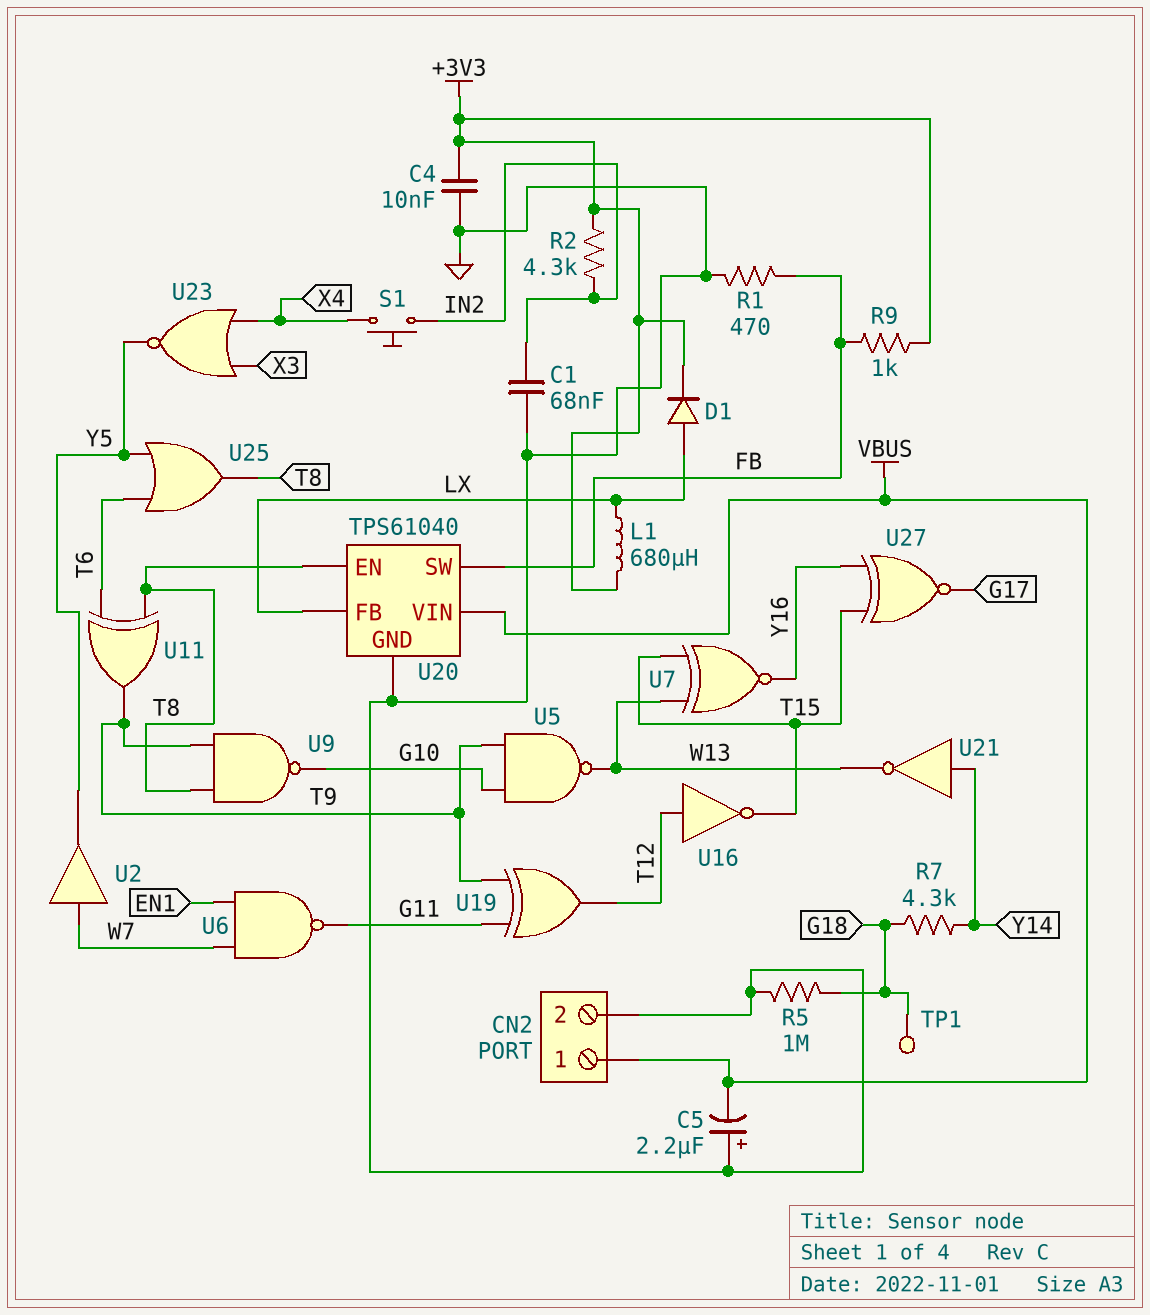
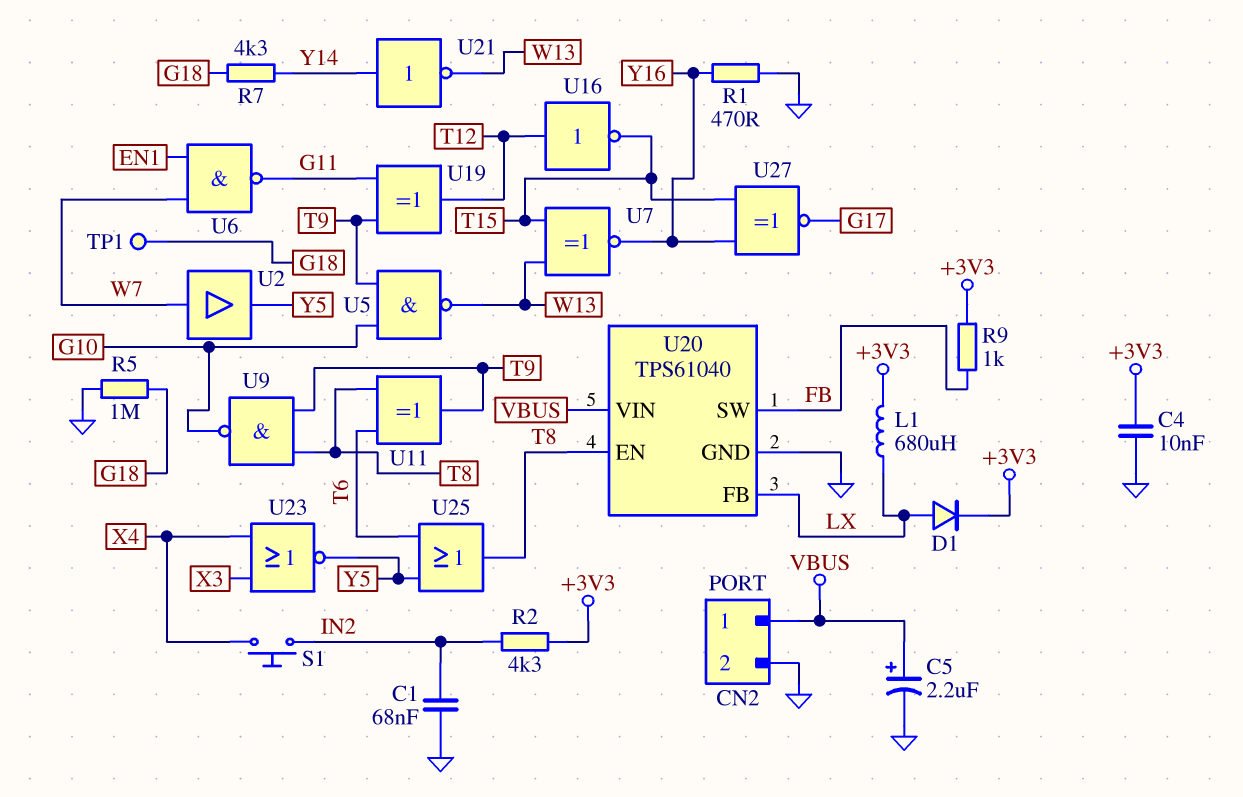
C5: 2.2uF (plus GND, minus VBUS) -> 2.2uF (plus VBUS, minus GND)
R1: 470 (FB, GND) -> 470 (GND, Y16)

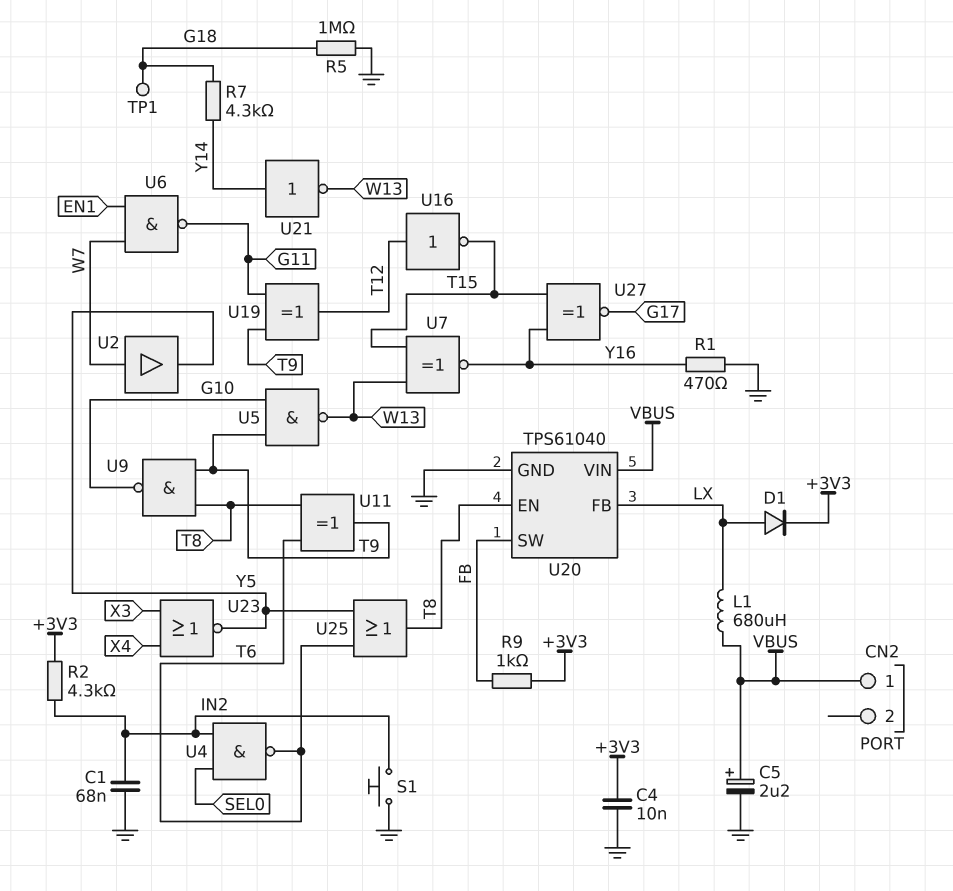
CN2 pin 2: GND -> none
L1: 680uH (+3V3, LX) -> 680uH (LX, VBUS)
S1: button (IN2, X4) -> button (GND, IN2)
U4: none -> NAND (in IN2, in SEL0, out T6)

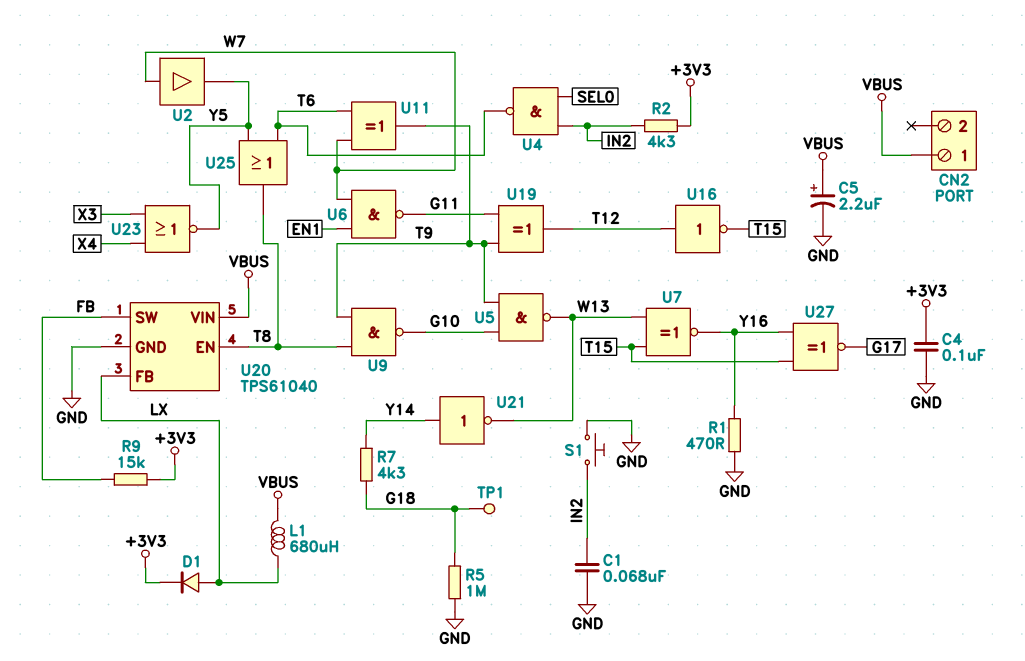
C4: 10nF (+3V3, GND) -> 100nF (+3V3, GND)
R9: 1k (+3V3, FB) -> 15k (+3V3, FB)
U11: XOR (in T6, in T8, out T9) -> XOR (in T6, in W7, out T9)

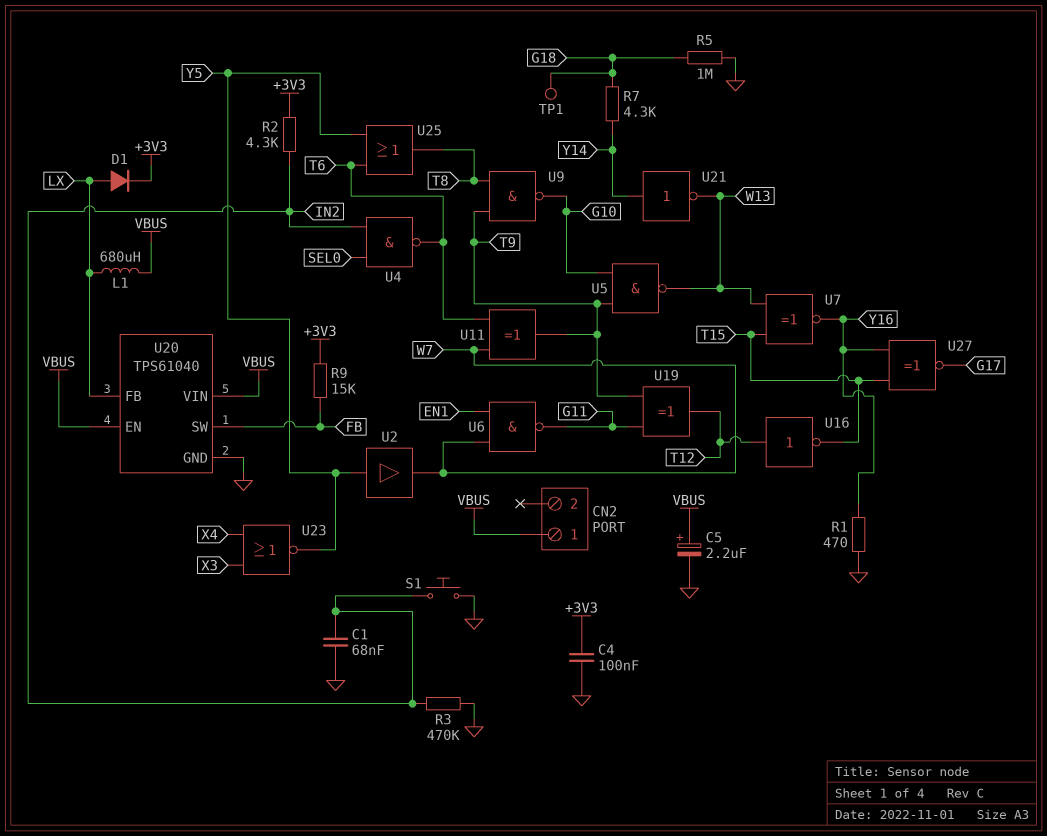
R3: none -> 470k (GND, IN2)
U2: buffer (in W7, out Y5) -> buffer (in Y5, out W7)
U20 pin EN: T8 -> VBUS

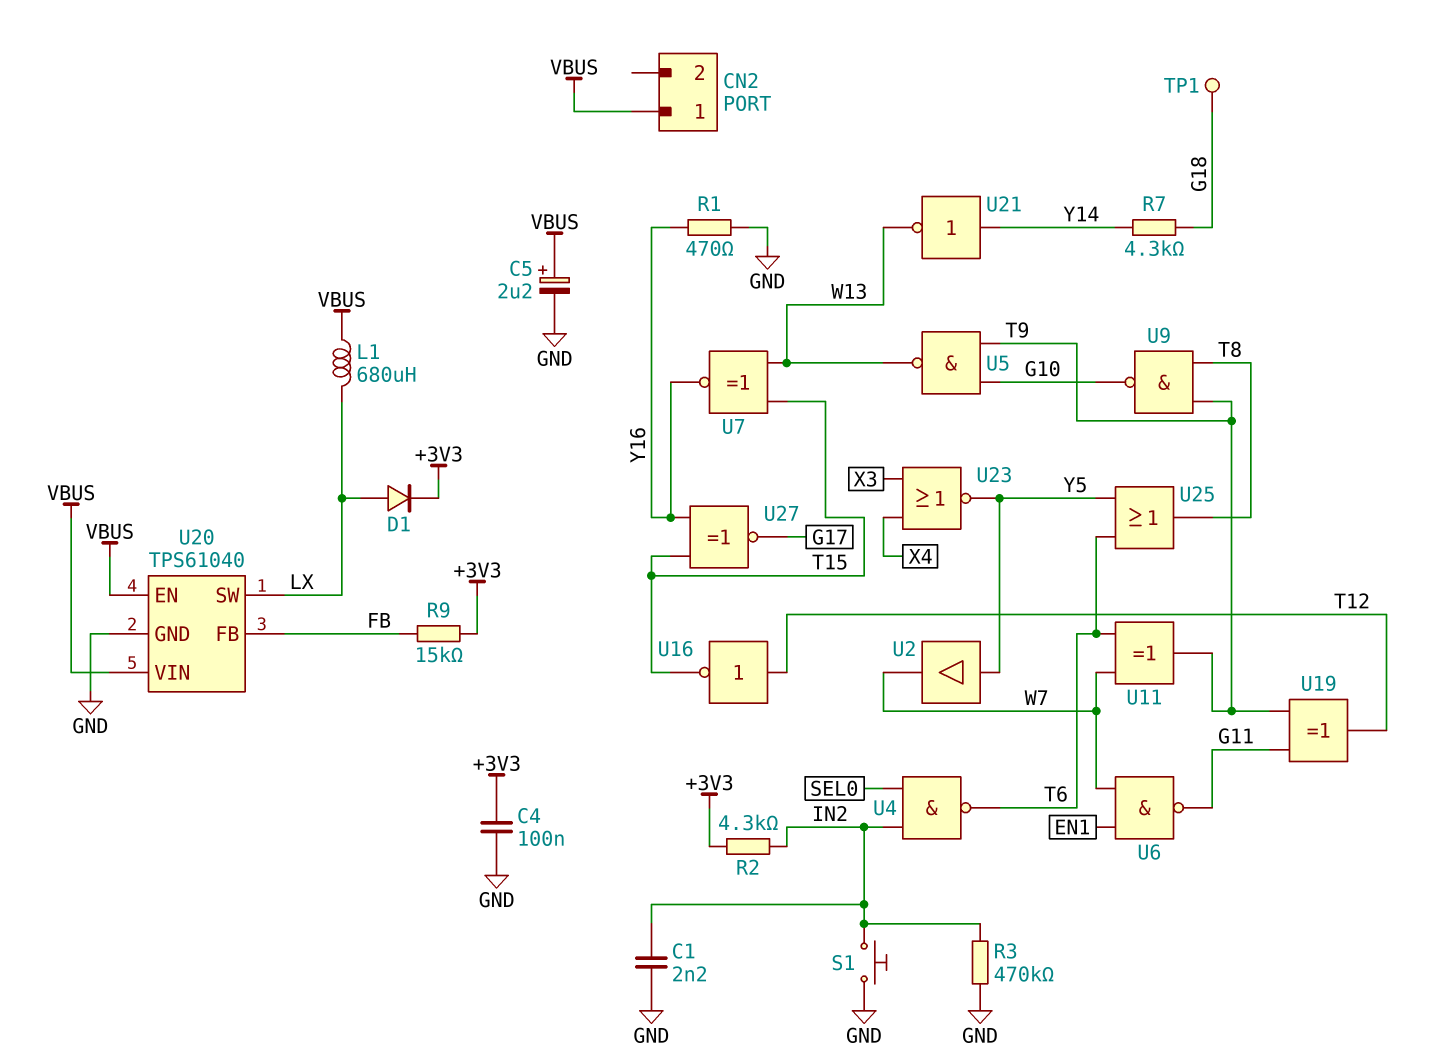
C1: 68nF (GND, IN2) -> 2.2nF (GND, IN2)
R5: 1M (G18, GND) -> none
U20 pin FB: LX -> FB
U20 pin SW: FB -> LX

